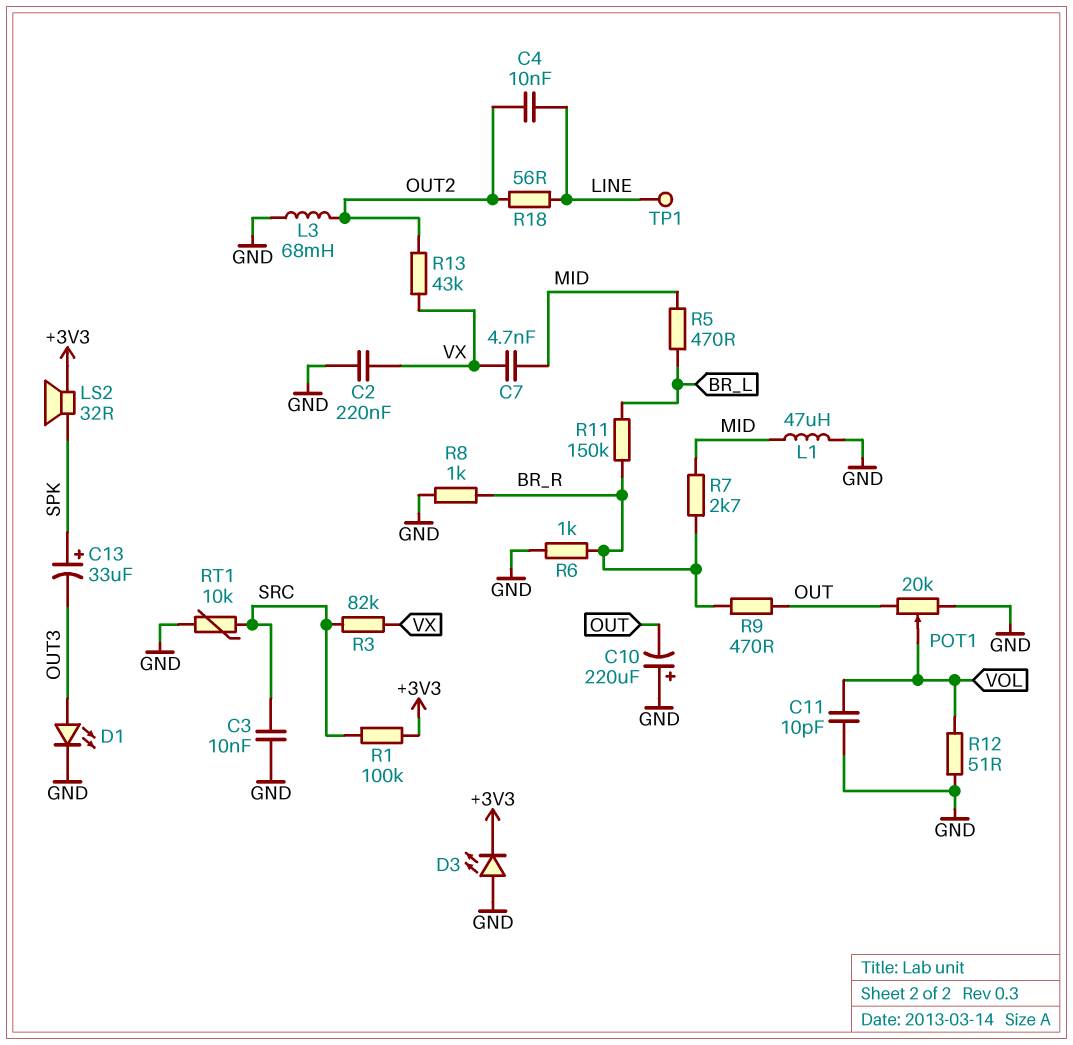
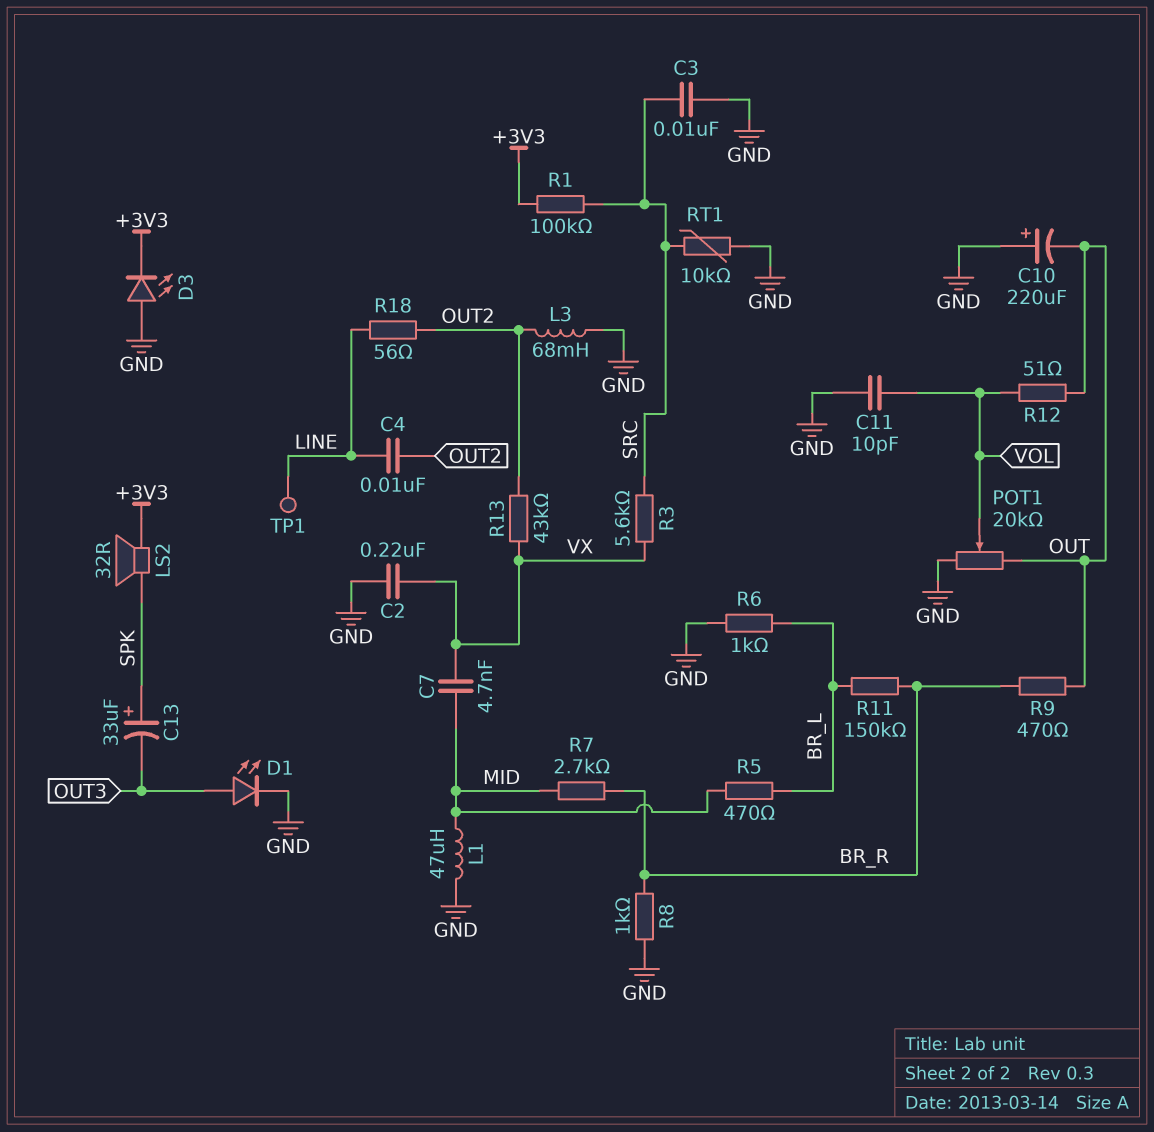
R3: 82k (SRC, VX) -> 5.6k (SRC, VX)
R6: 1k (BR_R, GND) -> 1k (BR_L, GND)
R12: 51 (GND, VOL) -> 51 (OUT, VOL)

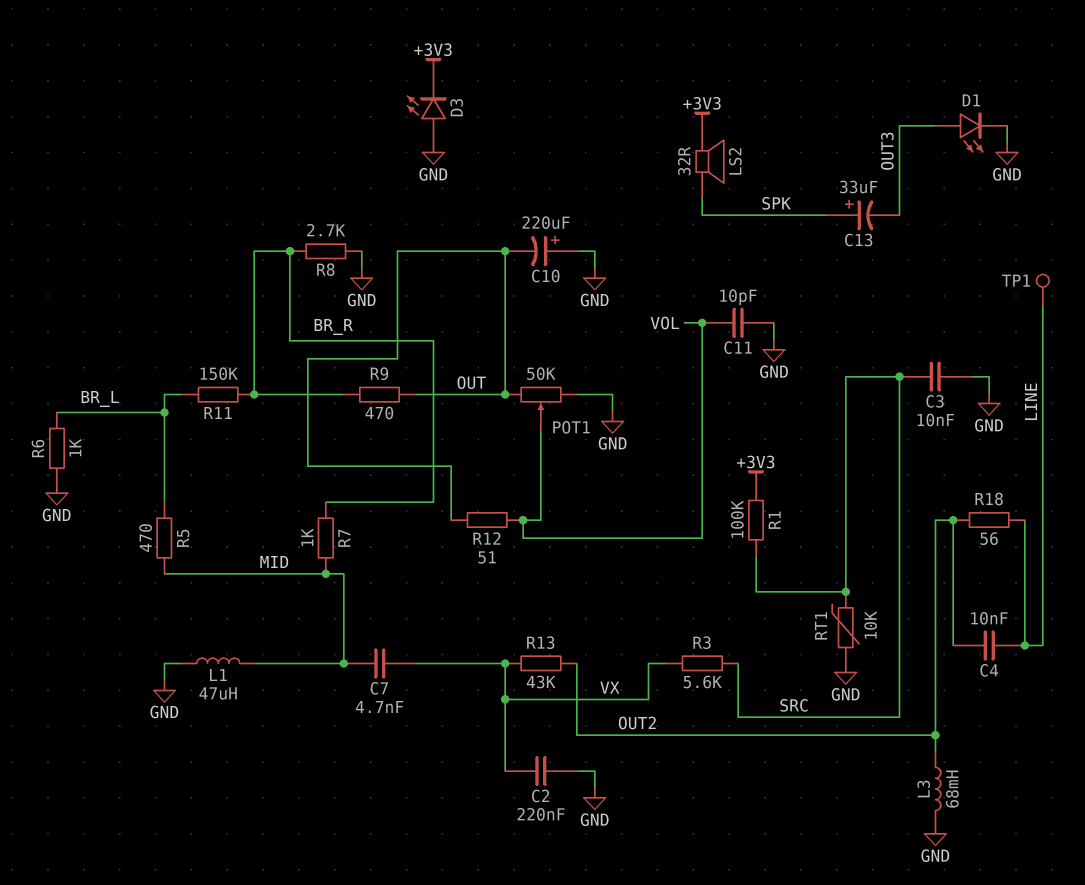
POT1: 20k (GND, OUT, wiper VOL) -> 50k (GND, OUT, wiper VOL)
R7: 2.7k (BR_R, MID) -> 1k (BR_R, MID)
R8: 1k (BR_R, GND) -> 2.7k (BR_R, GND)

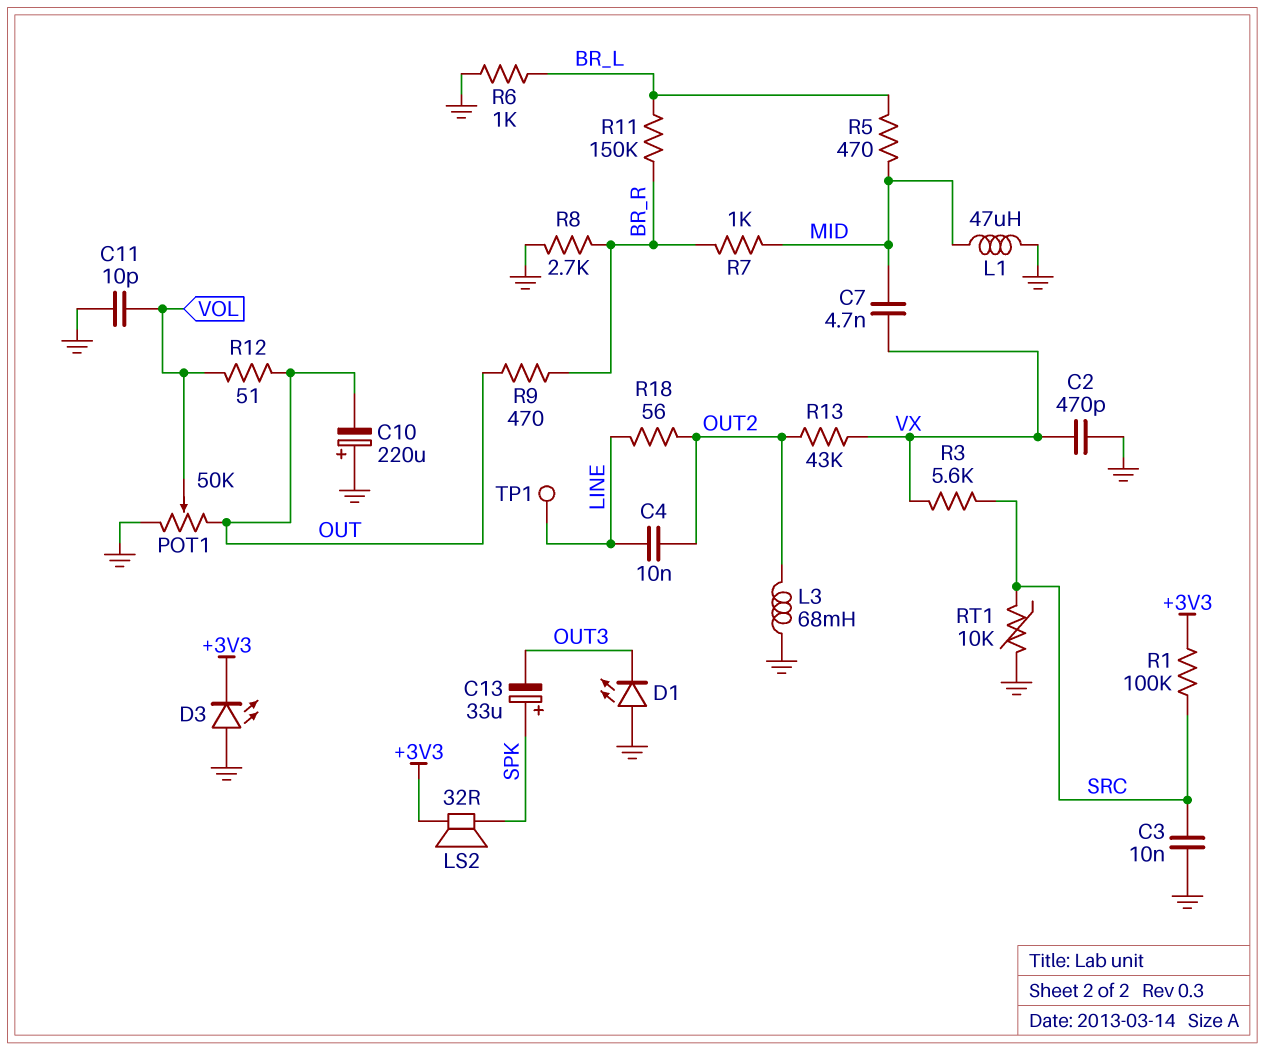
C2: 220nF (GND, VX) -> 470pF (GND, VX)
D1: LED (A OUT3, K GND) -> LED (A GND, K OUT3)

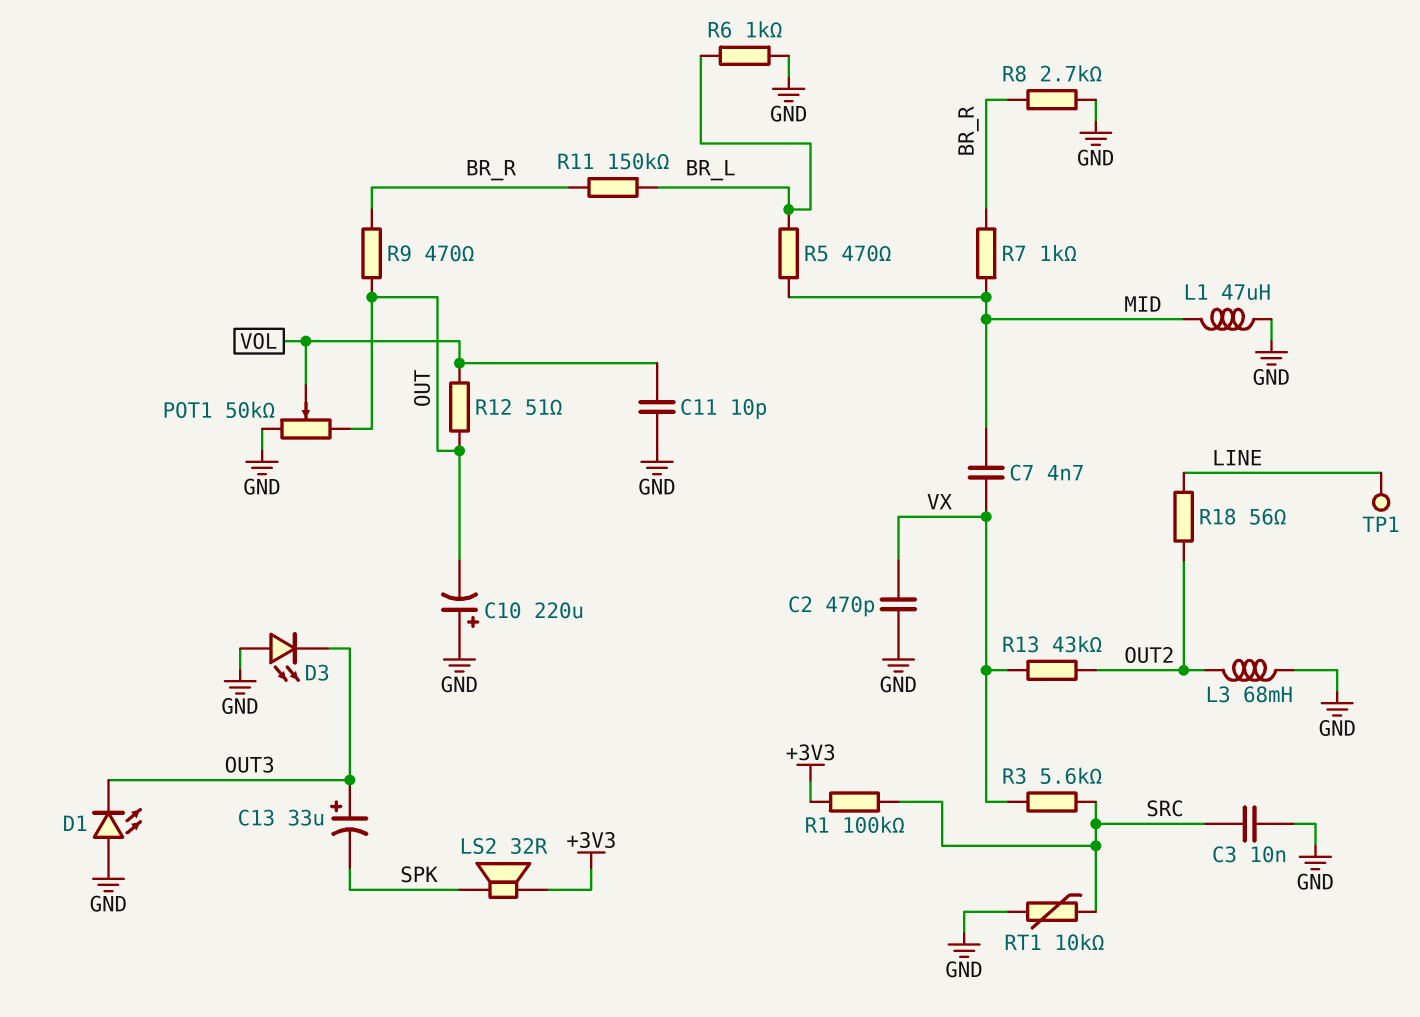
C4: 10nF (LINE, OUT2) -> none
C13: 33uF (plus SPK, minus OUT3) -> 33uF (plus OUT3, minus SPK)
D3: LED (A GND, K +3V3) -> LED (A GND, K OUT3)

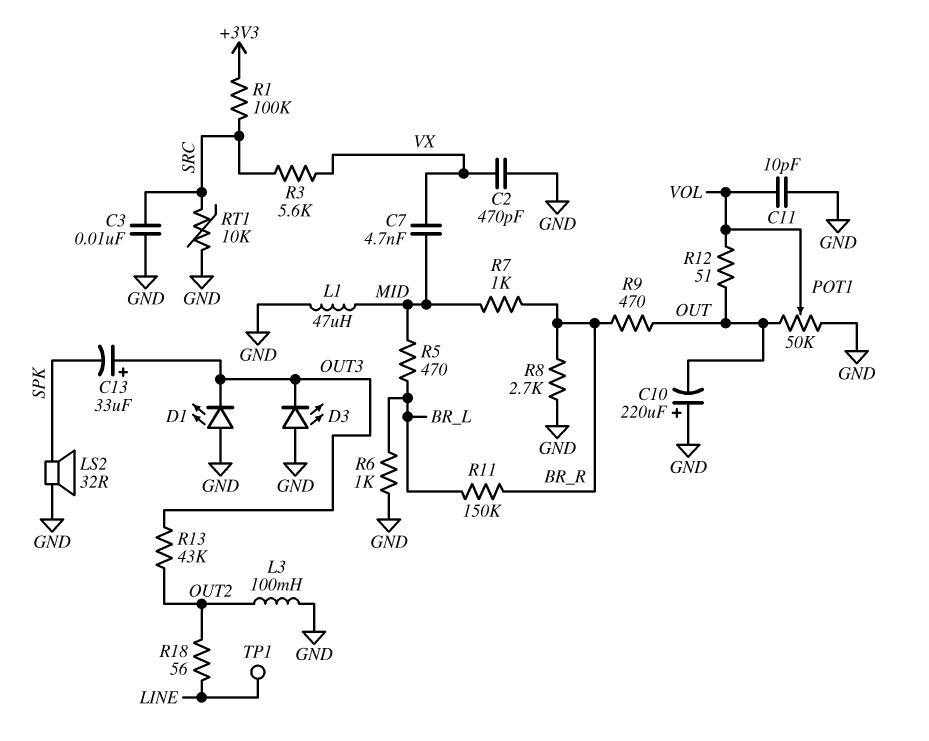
L3: 68mH (GND, OUT2) -> 100mH (GND, OUT2)
LS2: speaker 32R (+3V3, SPK) -> speaker 32R (GND, SPK)
R13: 43k (OUT2, VX) -> 43k (OUT2, OUT3)

